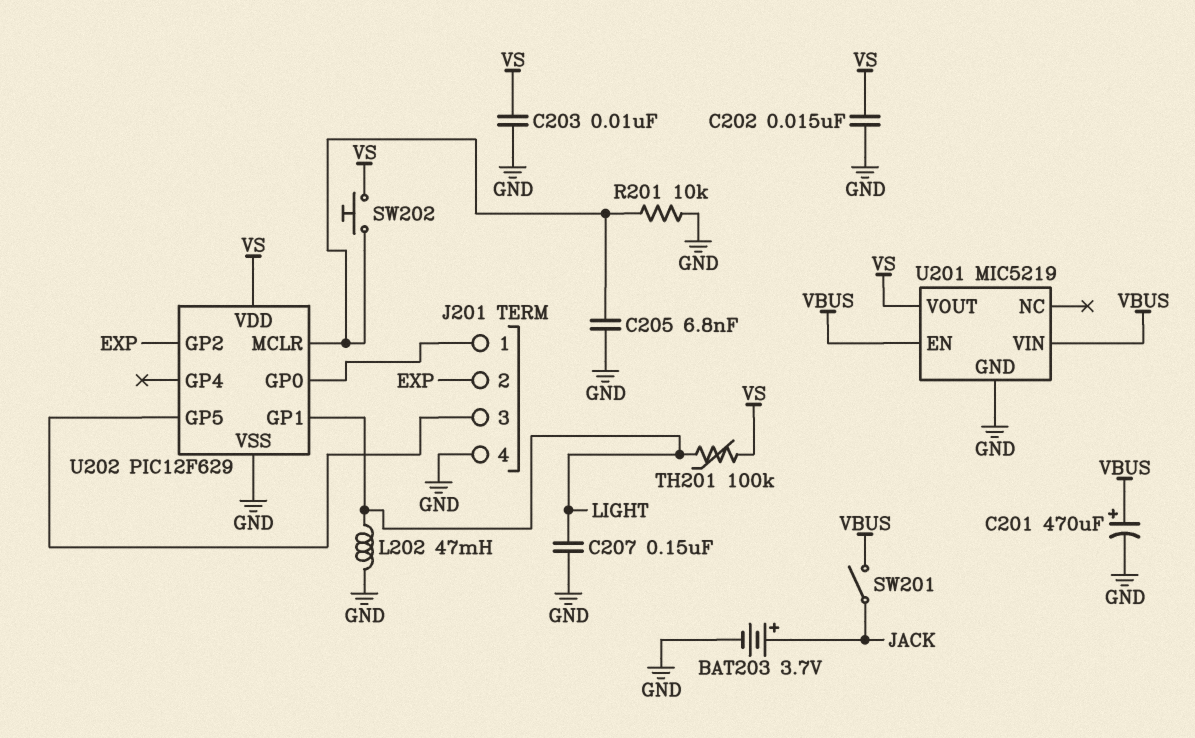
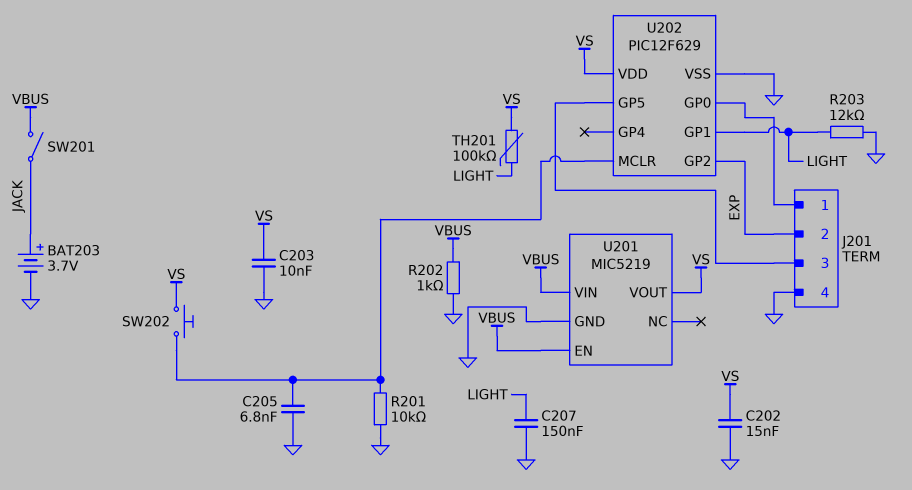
C201: 470uF (plus VBUS, minus GND) -> none
L202: 47mH (GND, LIGHT) -> none
R202: none -> 1k (GND, VBUS)
R203: none -> 12k (GND, LIGHT)

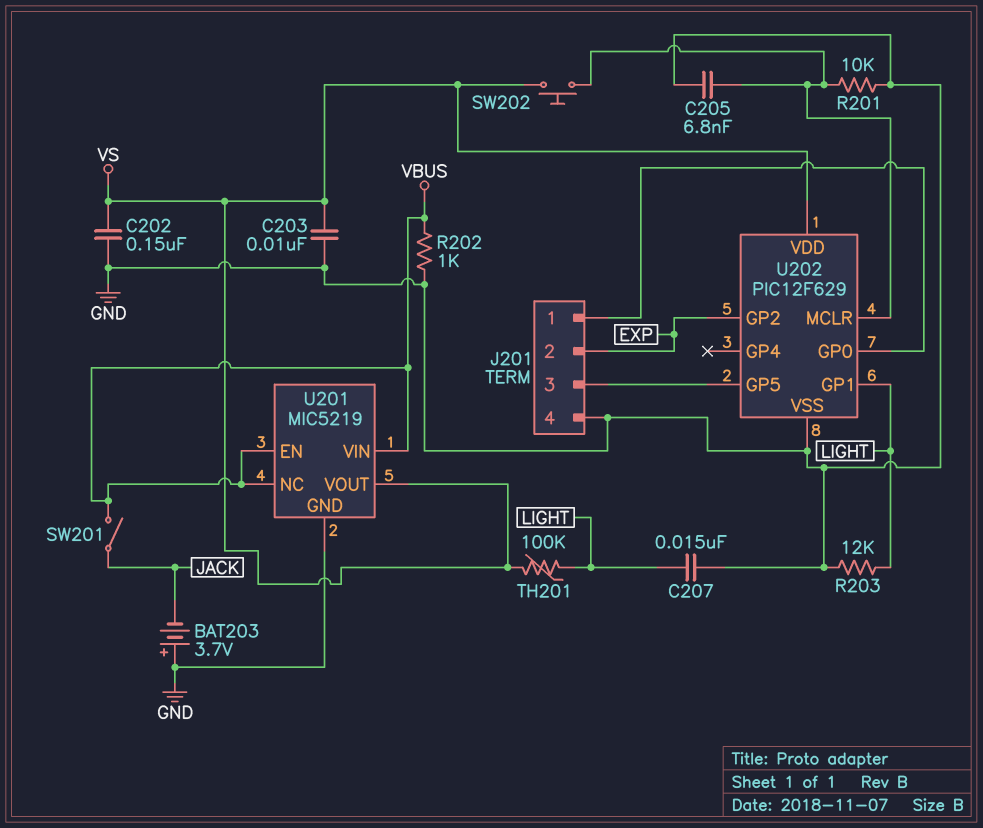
BAT203: 3.7V (plus JACK, minus GND) -> 3.7V (plus GND, minus JACK)
C202: 15nF (GND, VS) -> 150nF (GND, VS)
C207: 150nF (GND, LIGHT) -> 15nF (GND, LIGHT)
U201 pin NC: none -> VBUS

